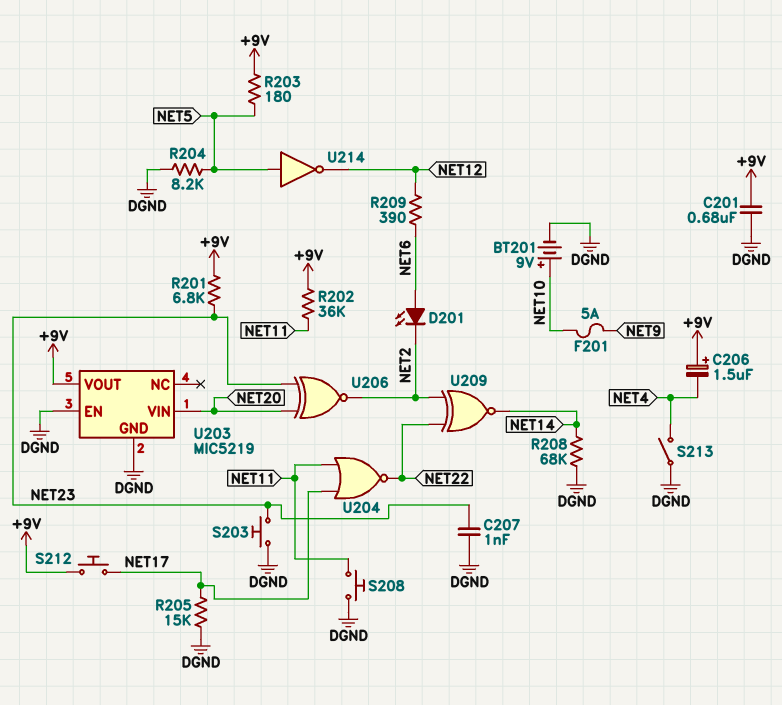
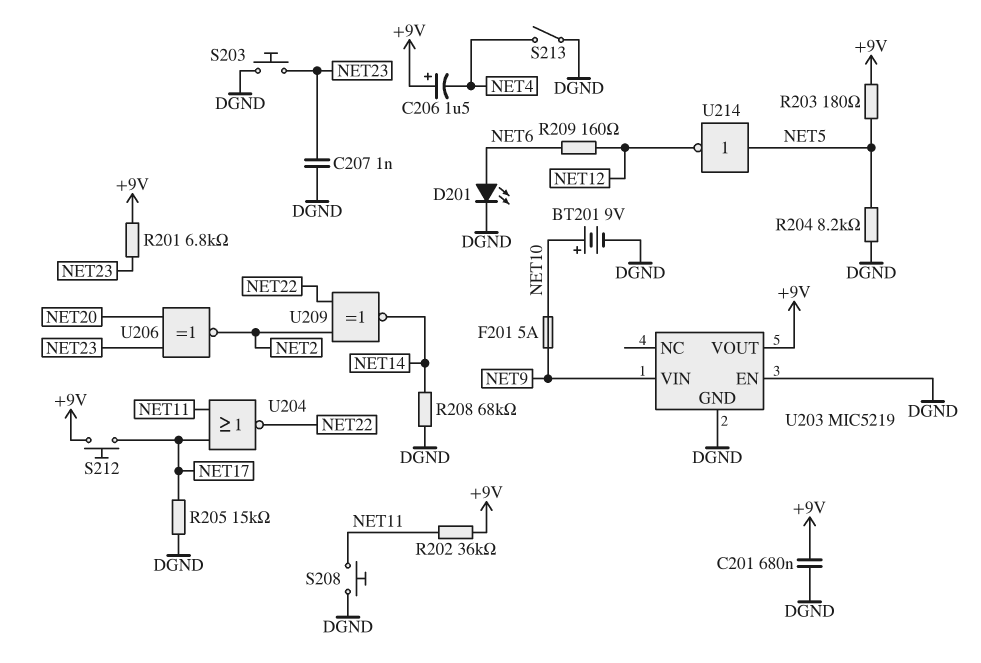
D201: LED (A NET6, K NET2) -> LED (A NET6, K DGND)
R209: 390 (NET6, NET12) -> 160 (NET6, NET12)
U203 pin VIN: NET20 -> NET9

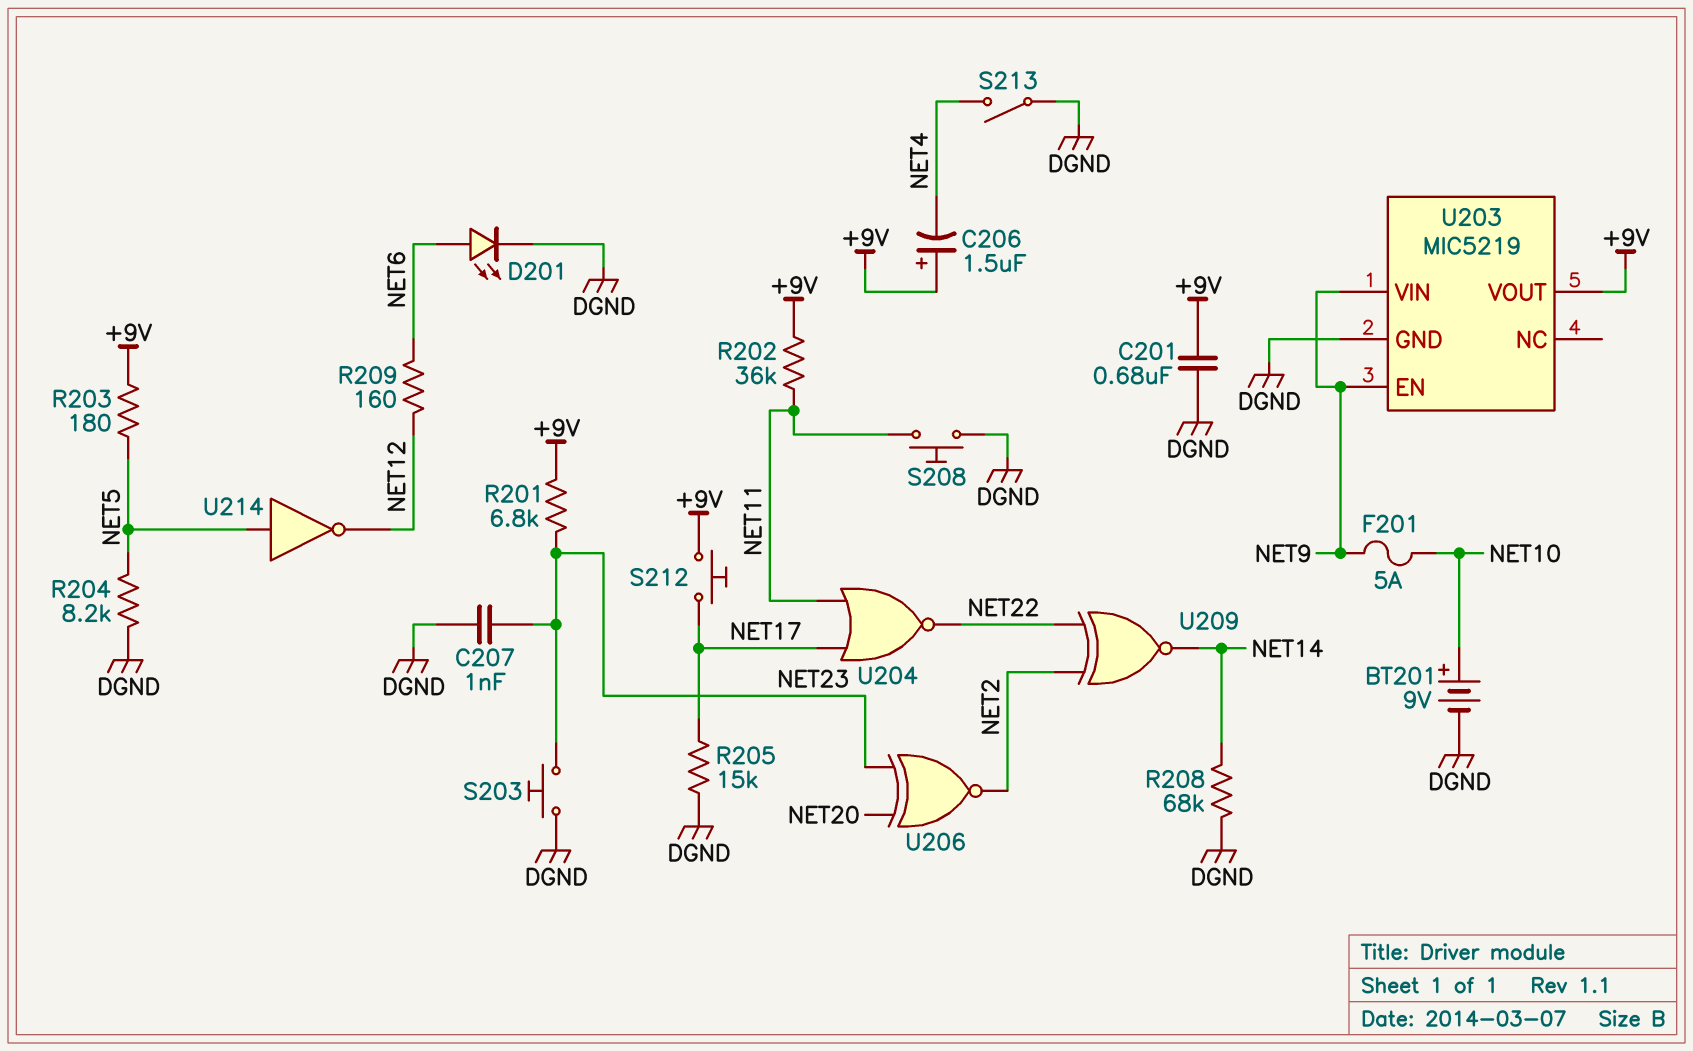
U203 pin EN: DGND -> NET9

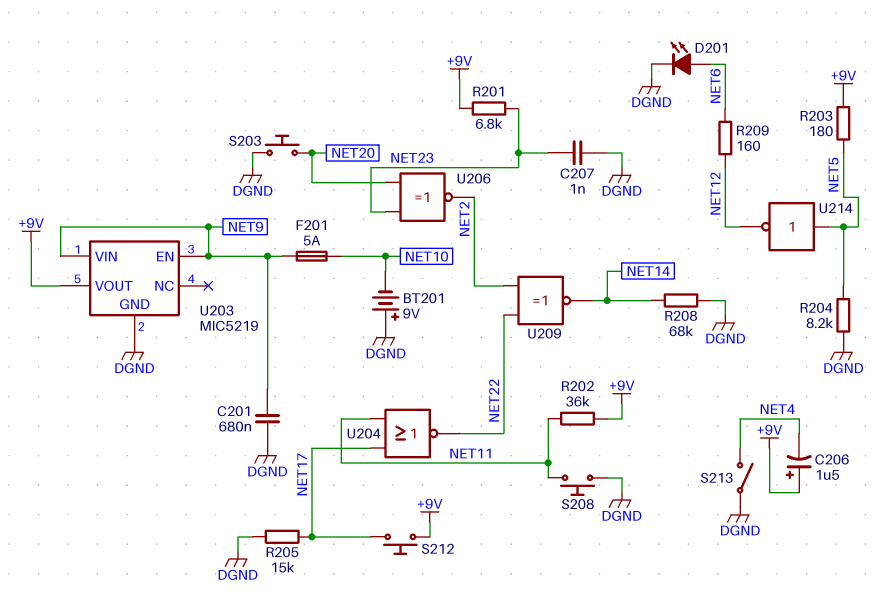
BT201: 9V (plus NET10, minus DGND) -> 9V (plus DGND, minus NET10)
C201: 680nF (+9V, DGND) -> 680nF (DGND, NET9)
S203: button (DGND, NET23) -> button (DGND, NET20)

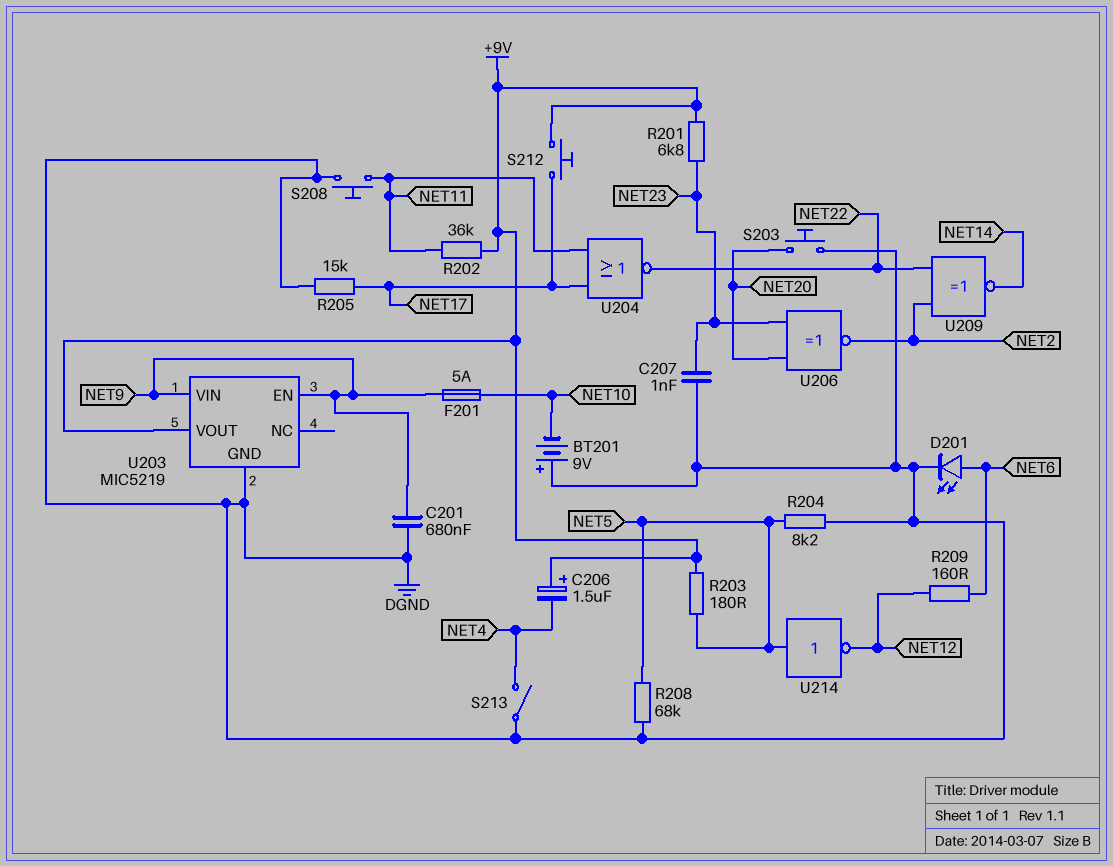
R208: 68k (DGND, NET14) -> 68k (DGND, NET5)

